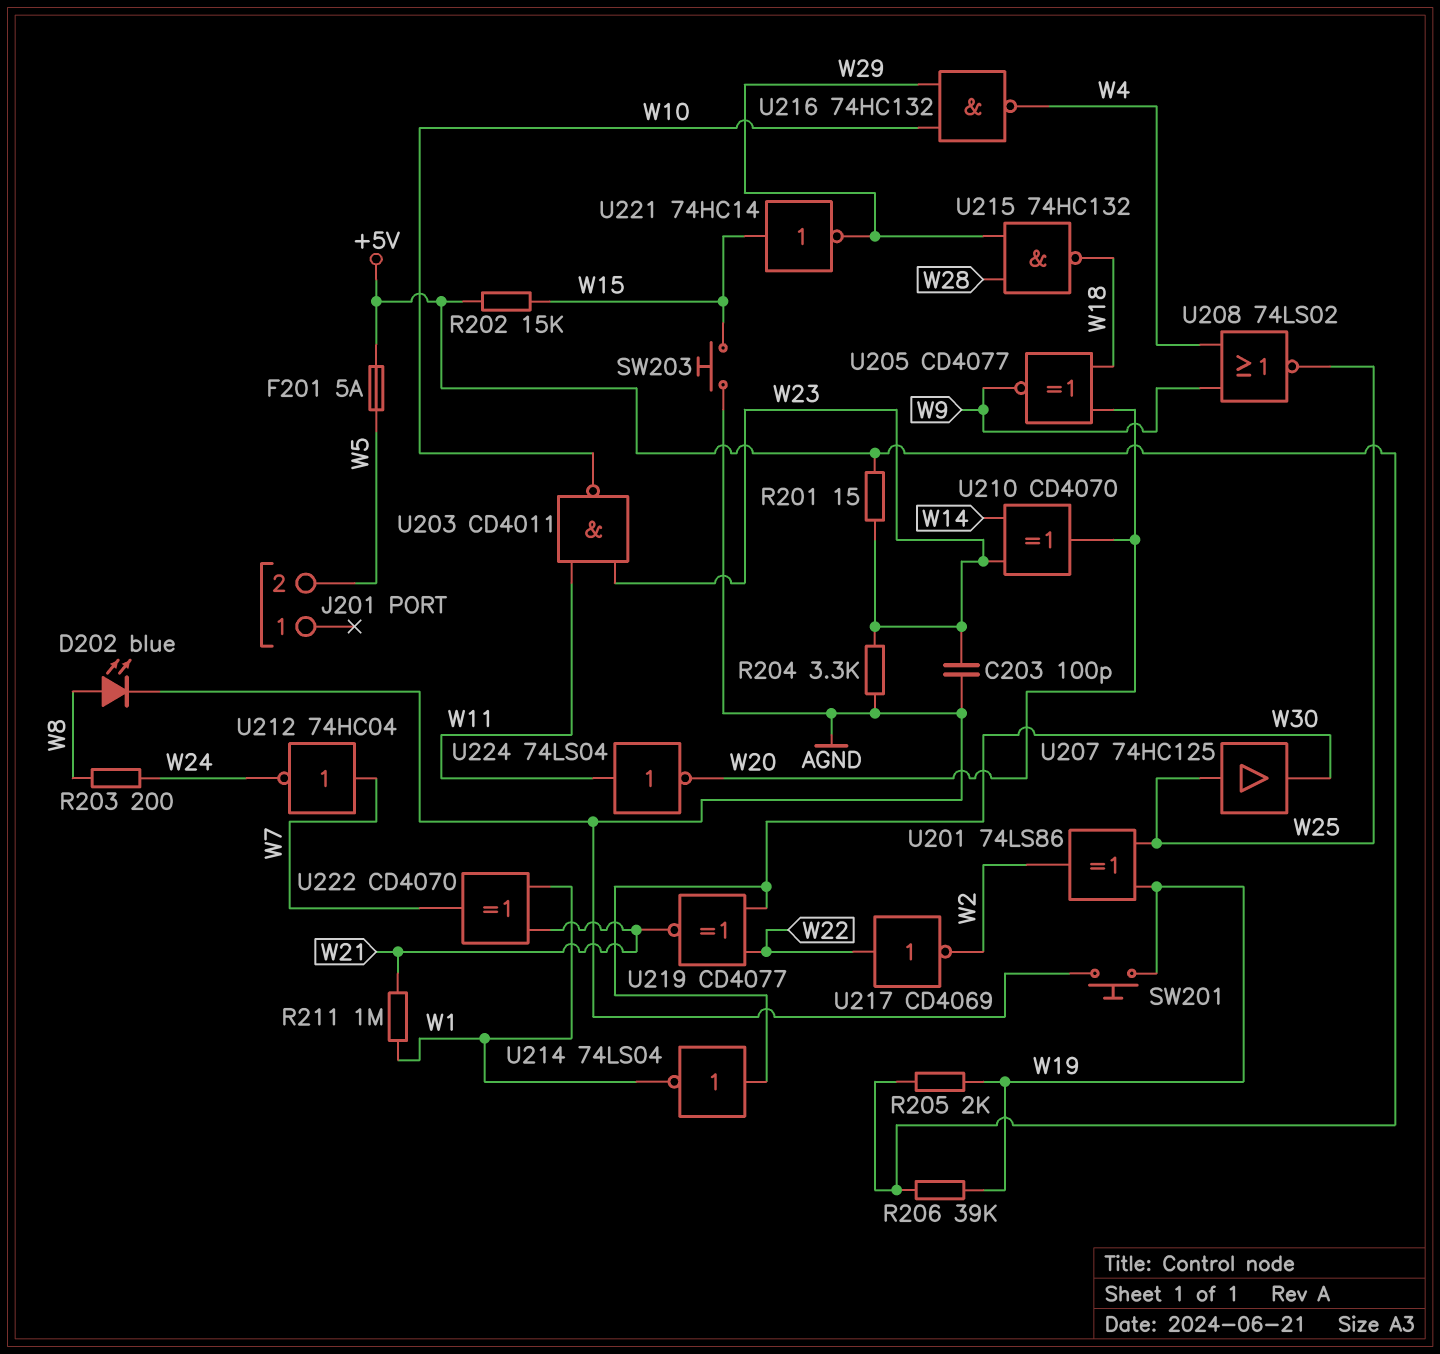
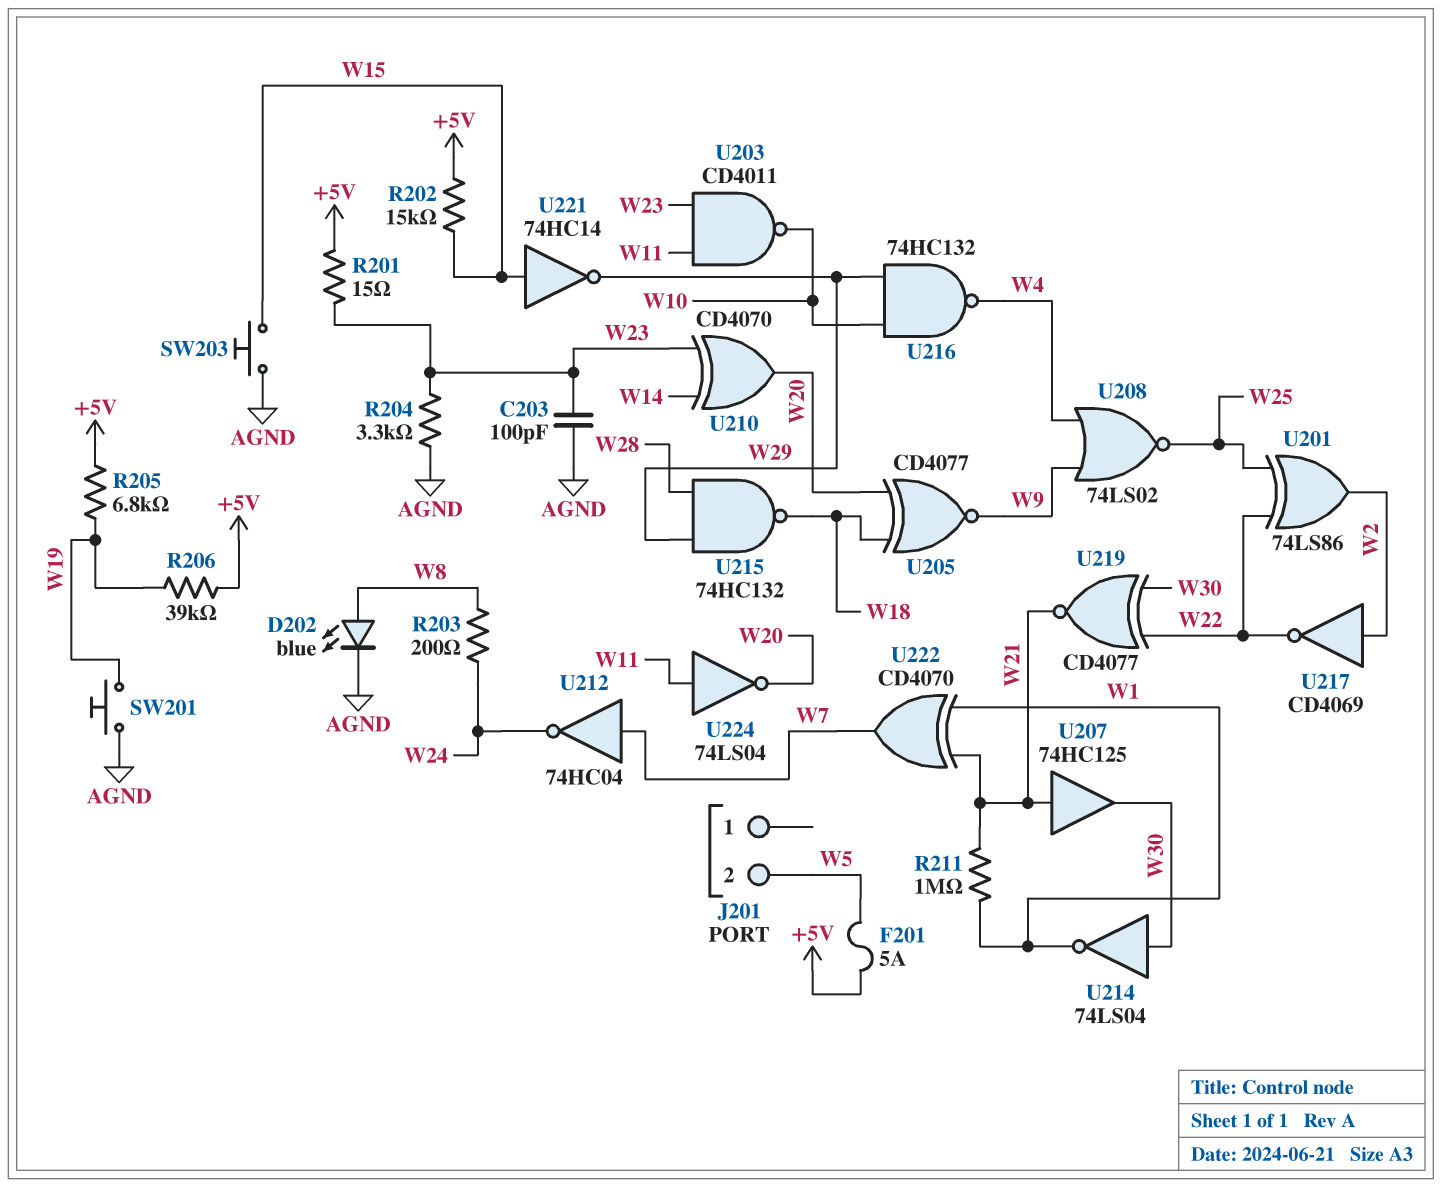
R205: 2k (+5V, W19) -> 6.8k (+5V, W19)
U201: XOR 74LS86 (in W19, in W25, out W2) -> XOR 74LS86 (in W22, in W25, out W2)
U207: buffer 74HC125 (in W25, out W30) -> buffer 74HC125 (in W21, out W30)
U217: NOT CD4069 (in W22, out W2) -> NOT CD4069 (in W2, out W22)

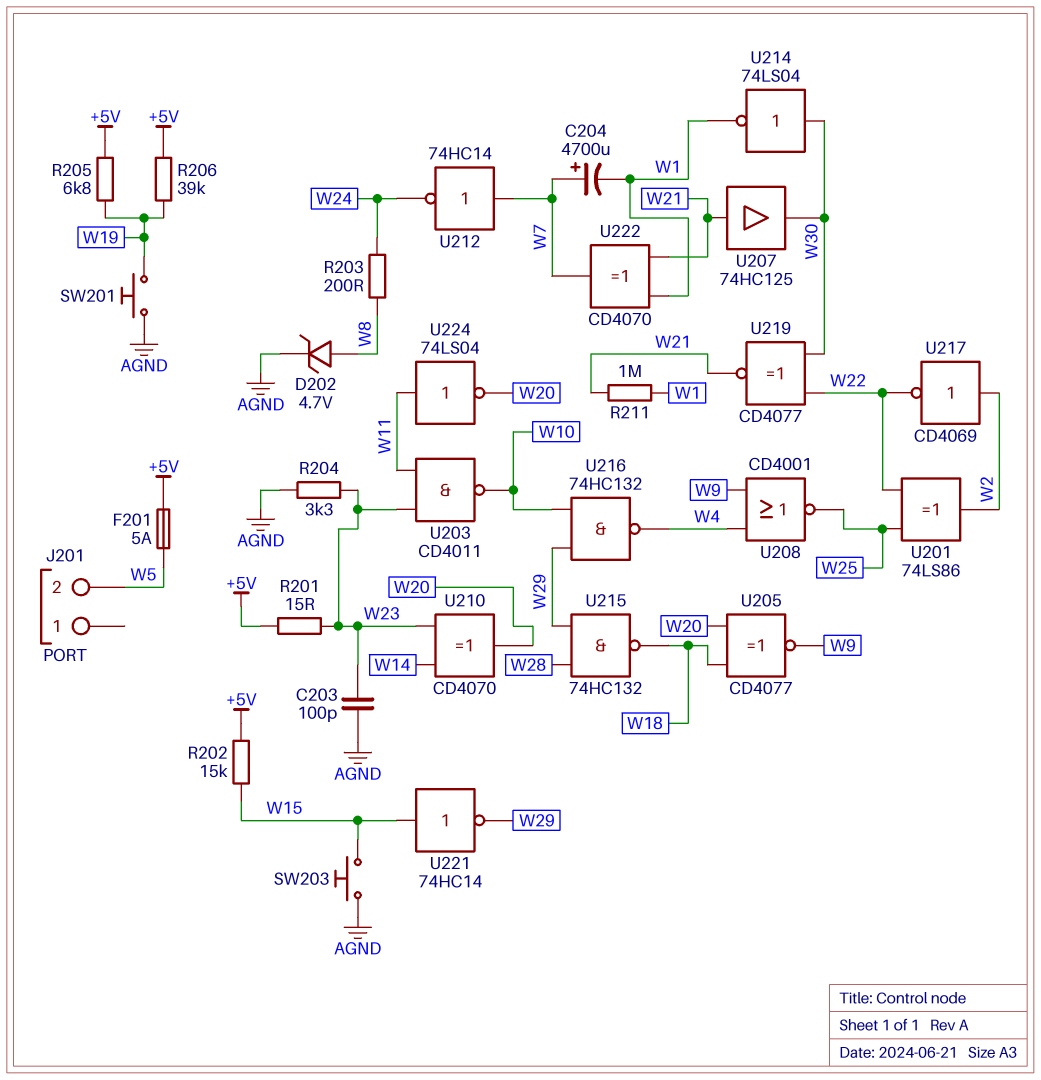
C204: none -> 4700uF (plus W7, minus W1)
D202: LED blue (A W8, K AGND) -> zener 4.7V (A W8, K AGND)
U208: NOR 74LS02 (in W4, in W9, out W25) -> NOR CD4001 (in W4, in W9, out W25)
U212: NOT 74HC04 (in W7, out W24) -> NOT 74HC14 (in W7, out W24)

